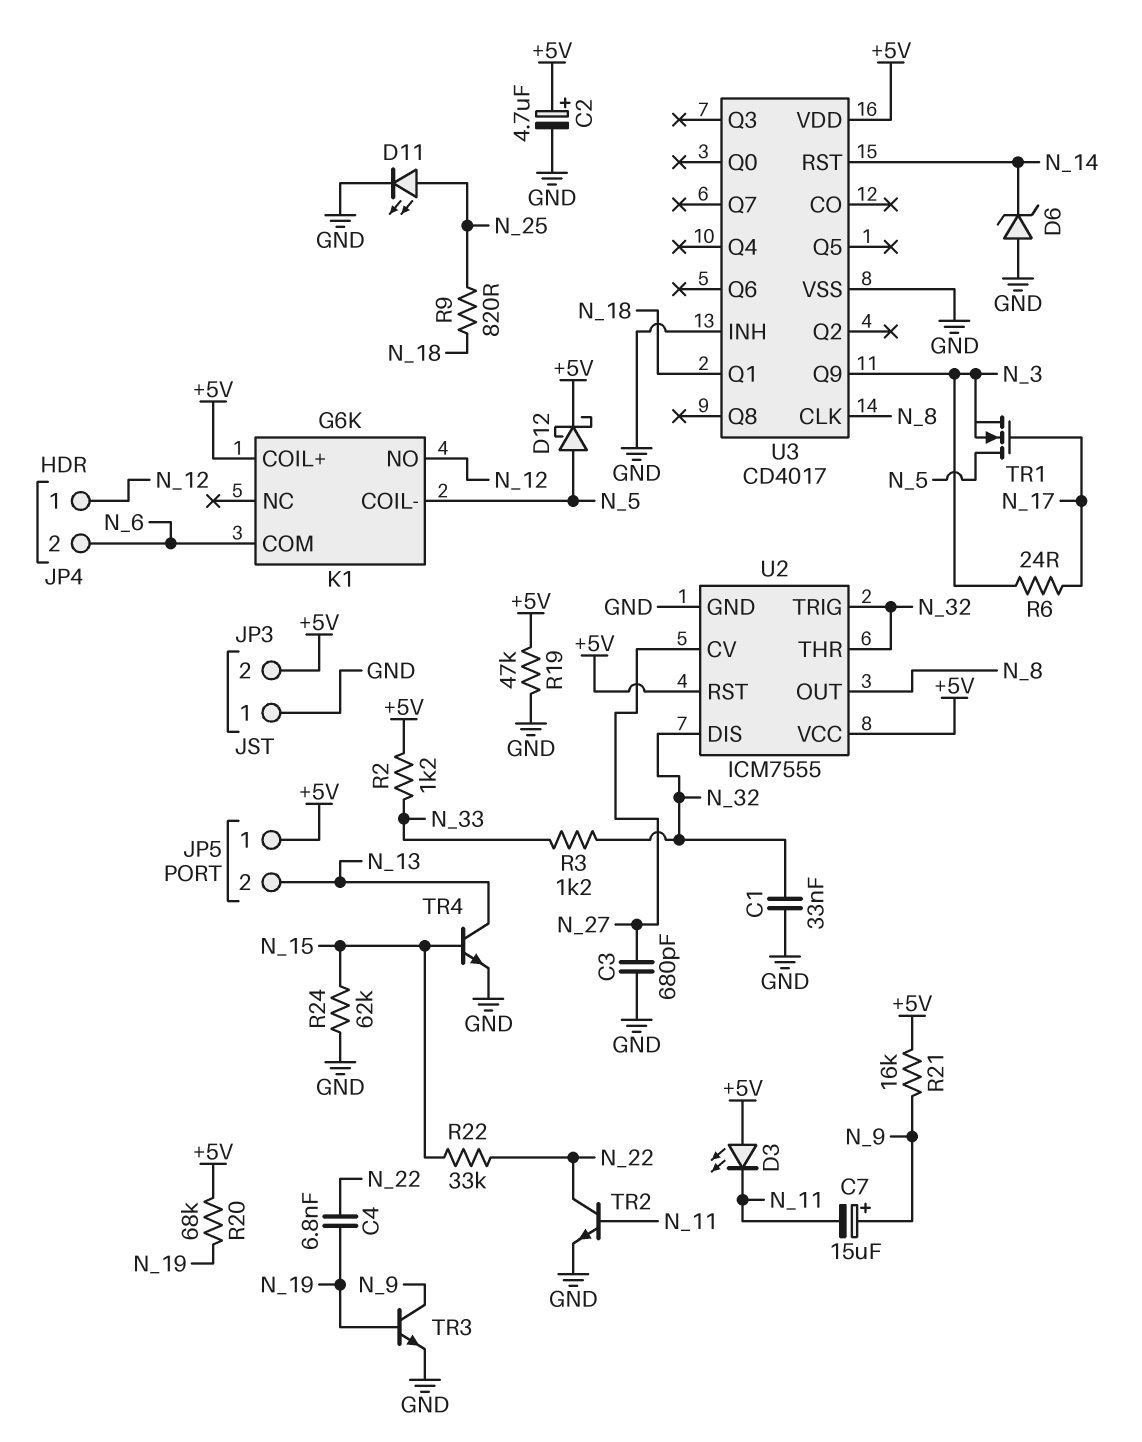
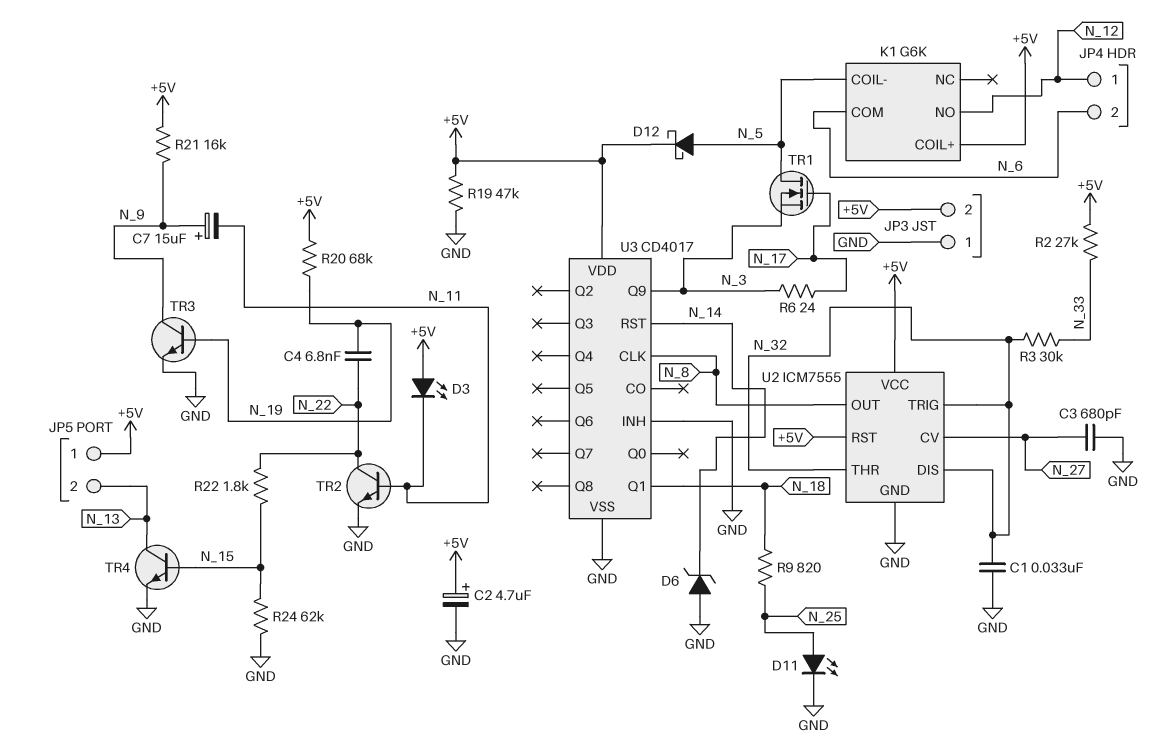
R2: 1.2k (+5V, N_33) -> 27k (+5V, N_33)
R3: 1.2k (N_32, N_33) -> 30k (N_32, N_33)
R22: 33k (N_15, N_22) -> 1.8k (N_15, N_22)

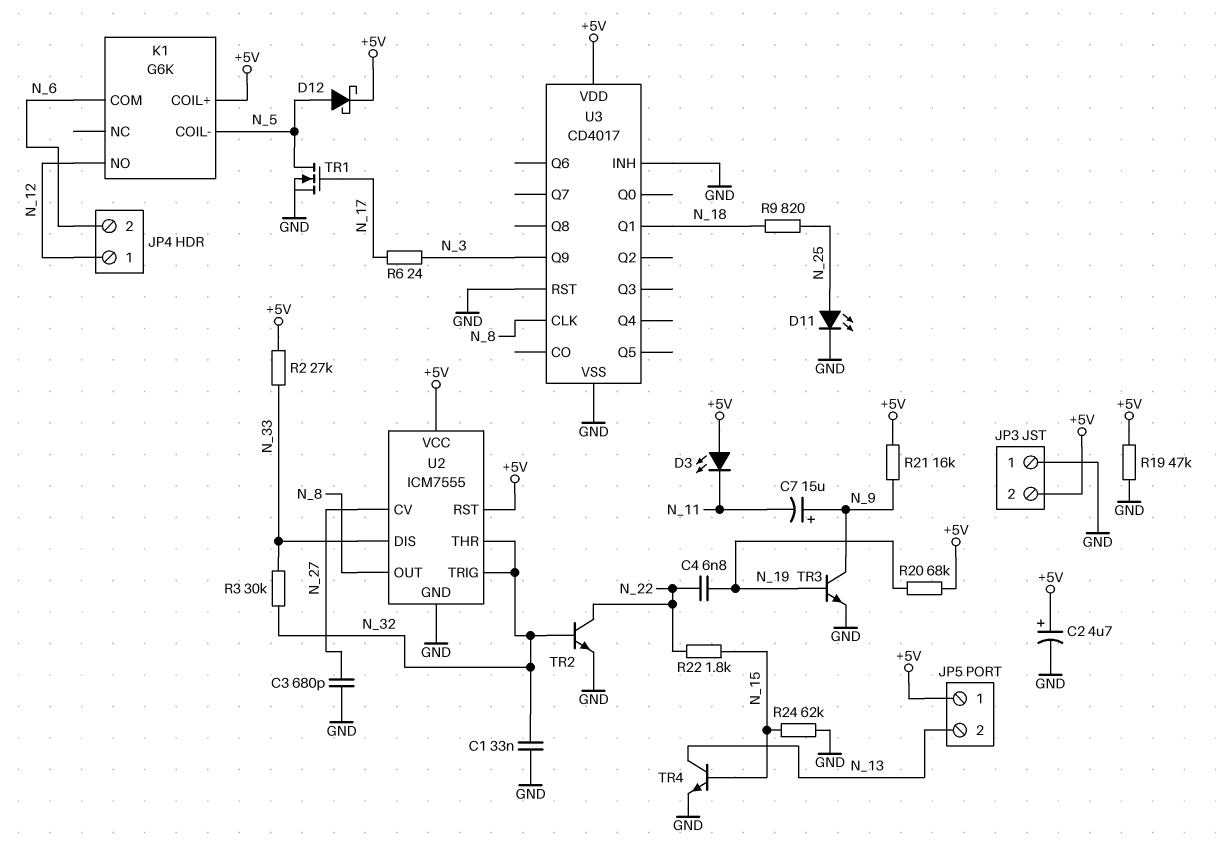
D6: zener (A GND, K N_14) -> none
TR1: NMOS (G N_17, D N_5, S N_3) -> NMOS (G N_17, D N_5, S GND)
TR2: NPN (B N_11, C N_22, E GND) -> NPN (B N_32, C N_22, E GND)
U2 pin DIS: N_32 -> N_33
U3 pin RST: N_14 -> GND

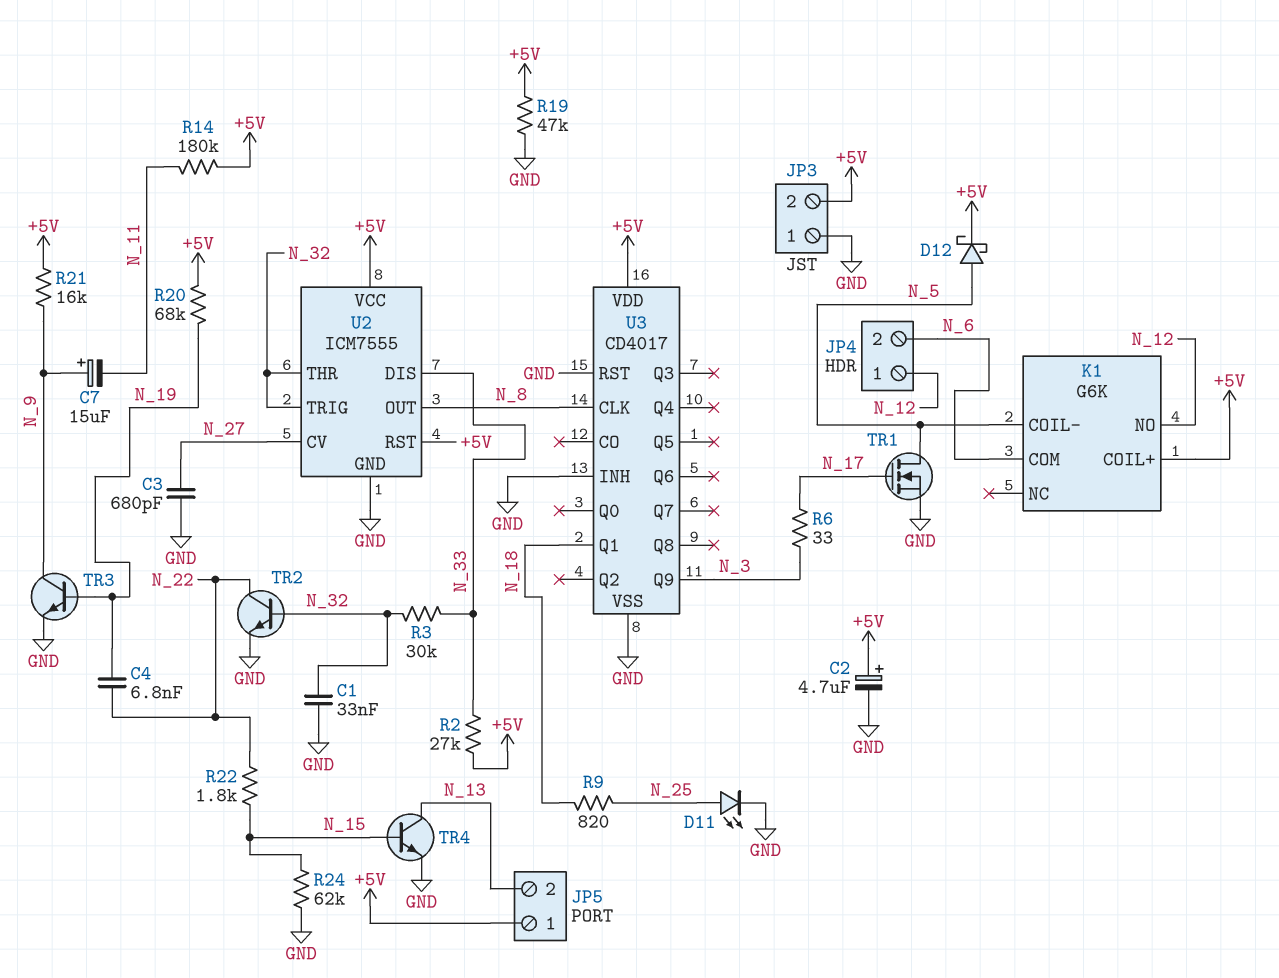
D3: LED (A +5V, K N_11) -> none
R6: 24 (N_3, N_17) -> 33 (N_3, N_17)
R14: none -> 180k (+5V, N_11)

